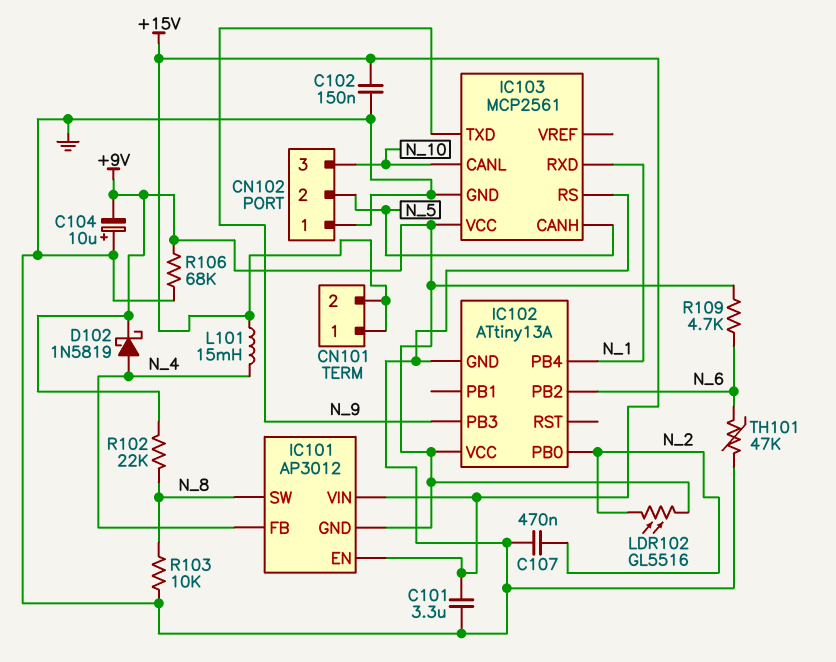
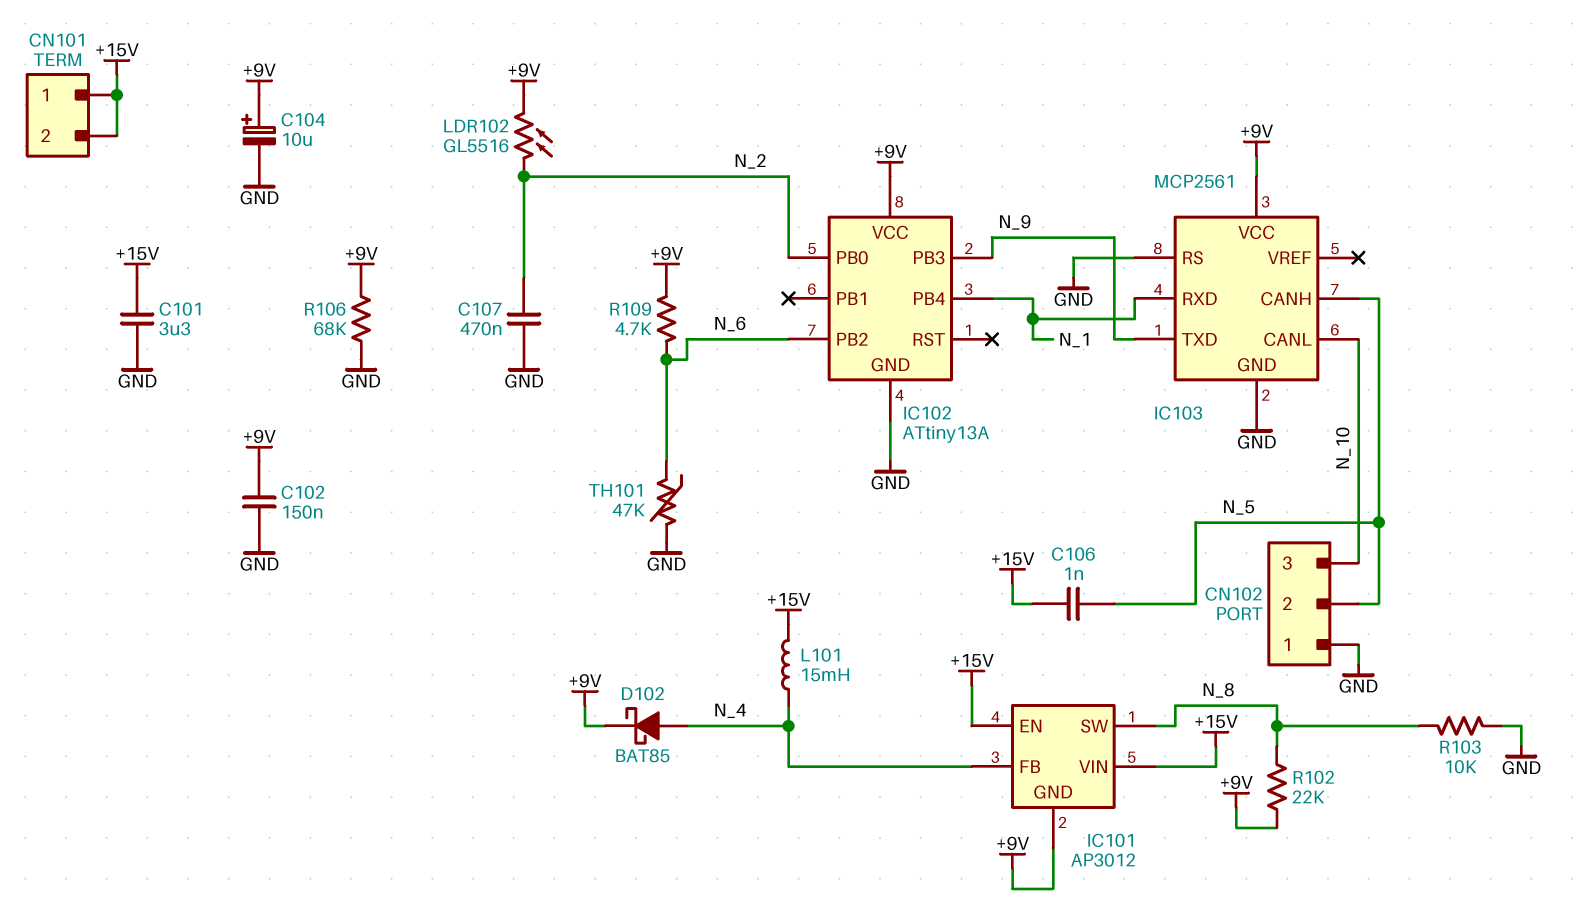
C102: 150nF (+15V, GND) -> 150nF (+9V, GND)
C104: 10uF (plus GND, minus +9V) -> 10uF (plus +9V, minus GND)
C106: none -> 1nF (+15V, N_5)
D102: schottky 1N5819 (A N_4, K +9V) -> schottky BAT85 (A N_4, K +9V)

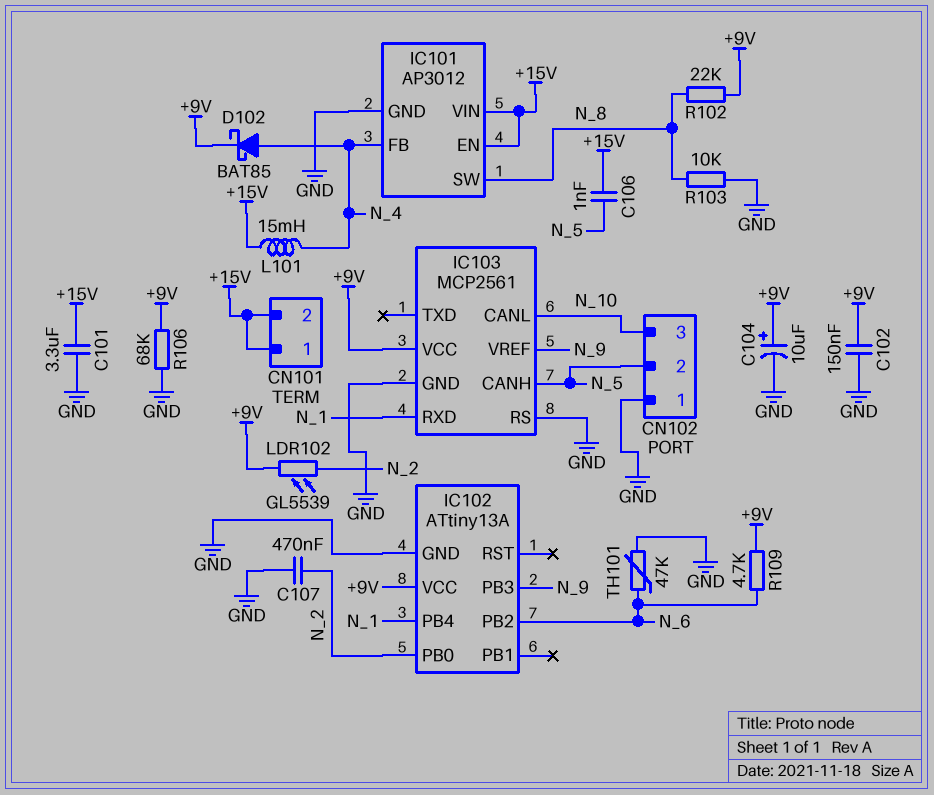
IC101 pin GND: +9V -> GND
IC103 pin TXD: N_9 -> none
IC103 pin VREF: none -> N_9
LDR102: GL5516 (+9V, N_2) -> GL5539 (+9V, N_2)

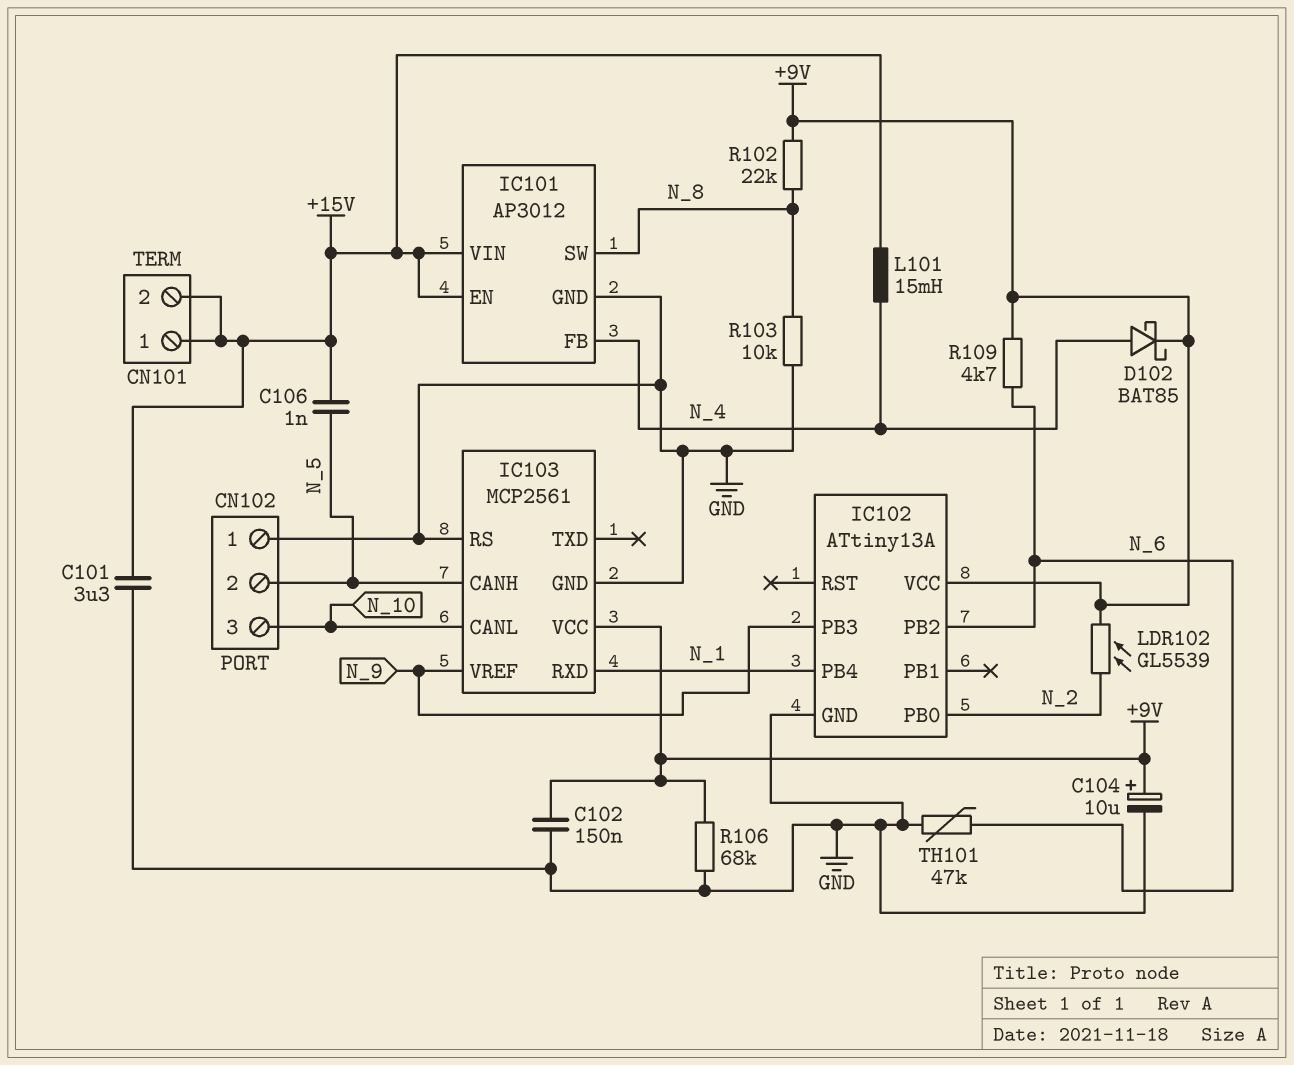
C107: 470nF (GND, N_2) -> none

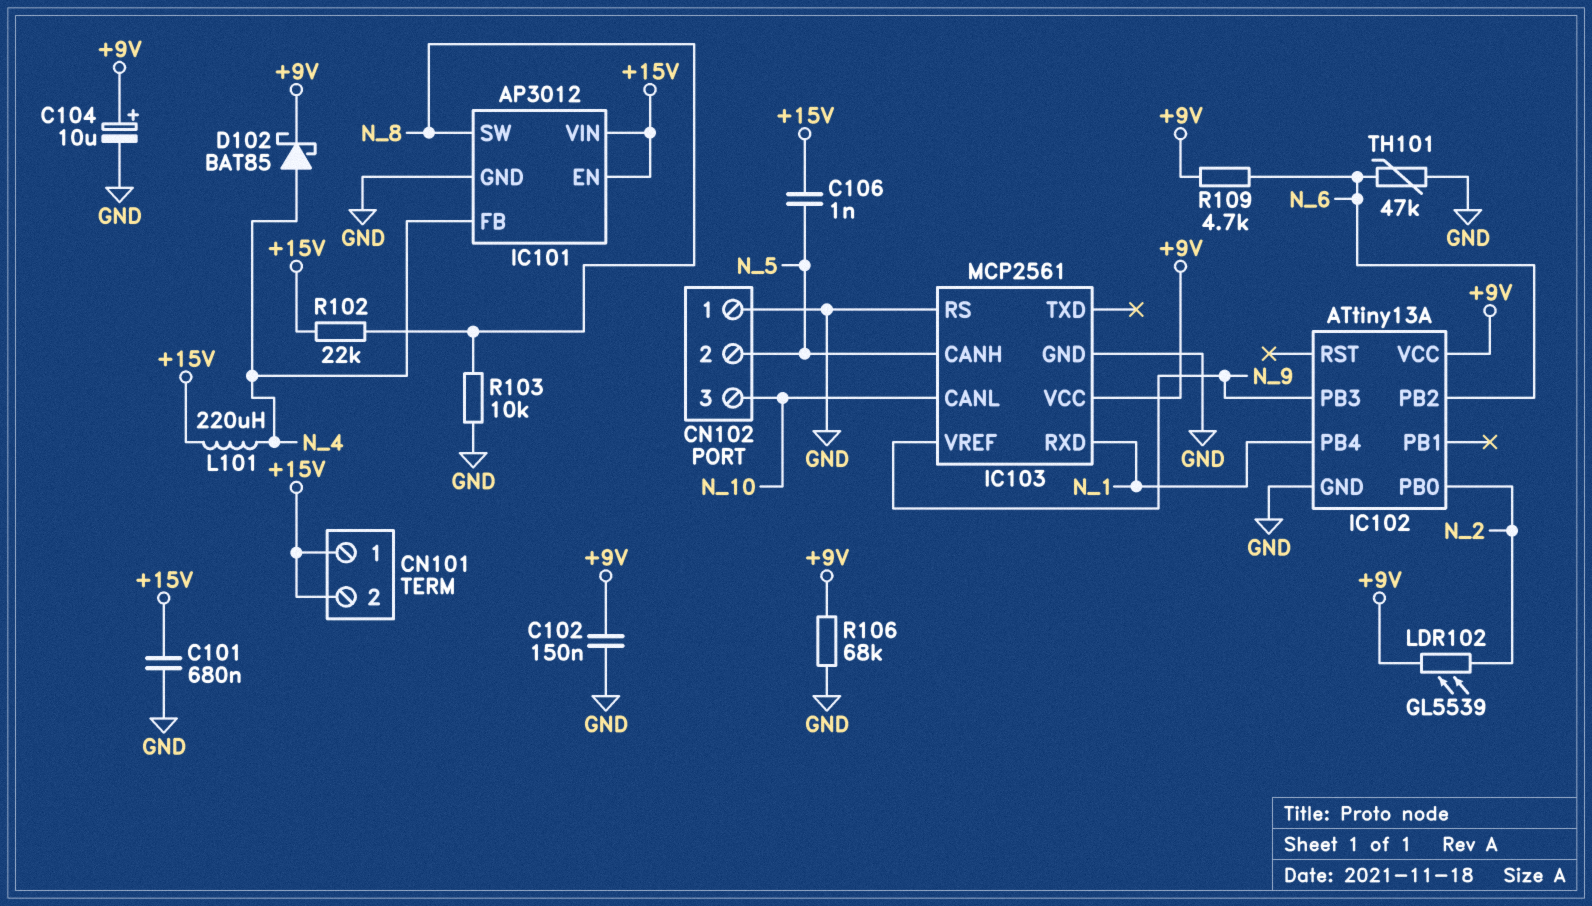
C101: 3.3uF (+15V, GND) -> 680nF (+15V, GND)
L101: 15mH (+15V, N_4) -> 220uH (+15V, N_4)
R102: 22k (+9V, N_8) -> 22k (+15V, N_8)

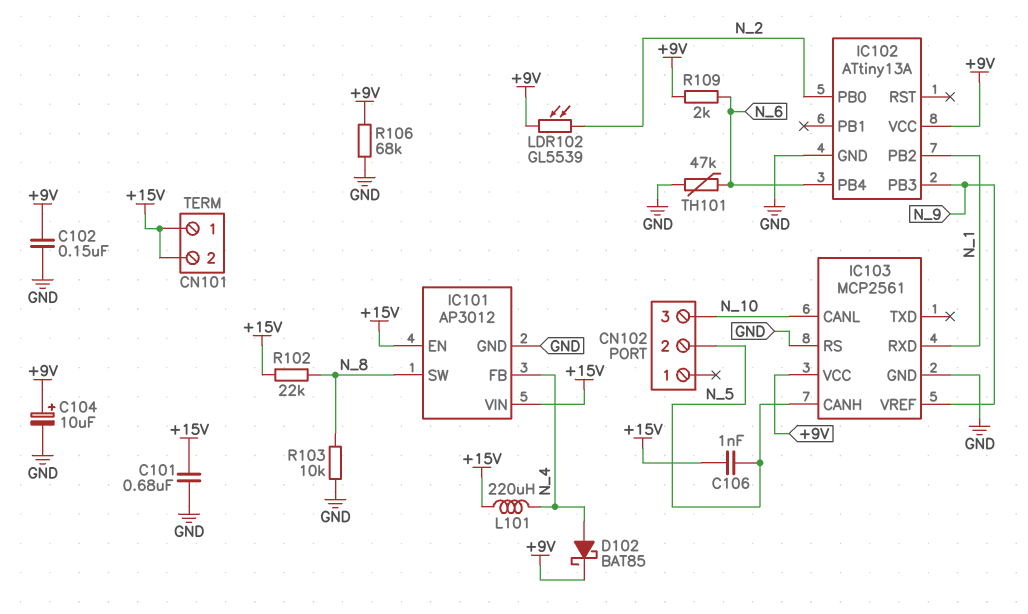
CN102 pin 1: GND -> none
IC102 pin PB2: N_6 -> N_1
IC102 pin PB4: N_1 -> N_6
R109: 4.7k (+9V, N_6) -> 2k (+9V, N_6)

